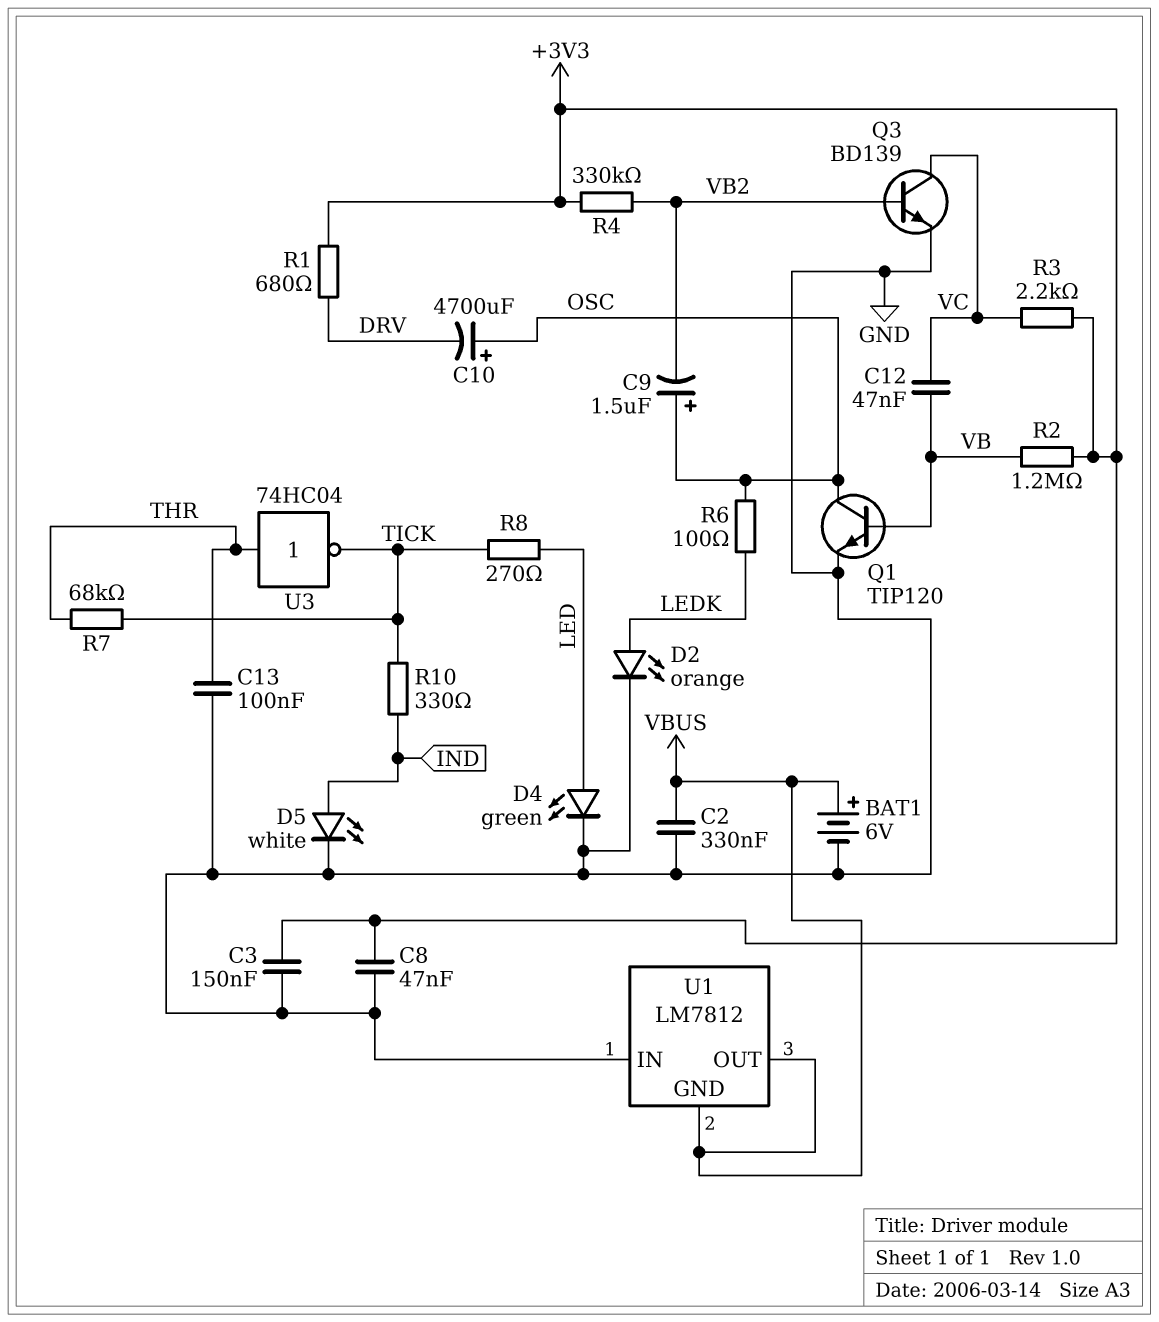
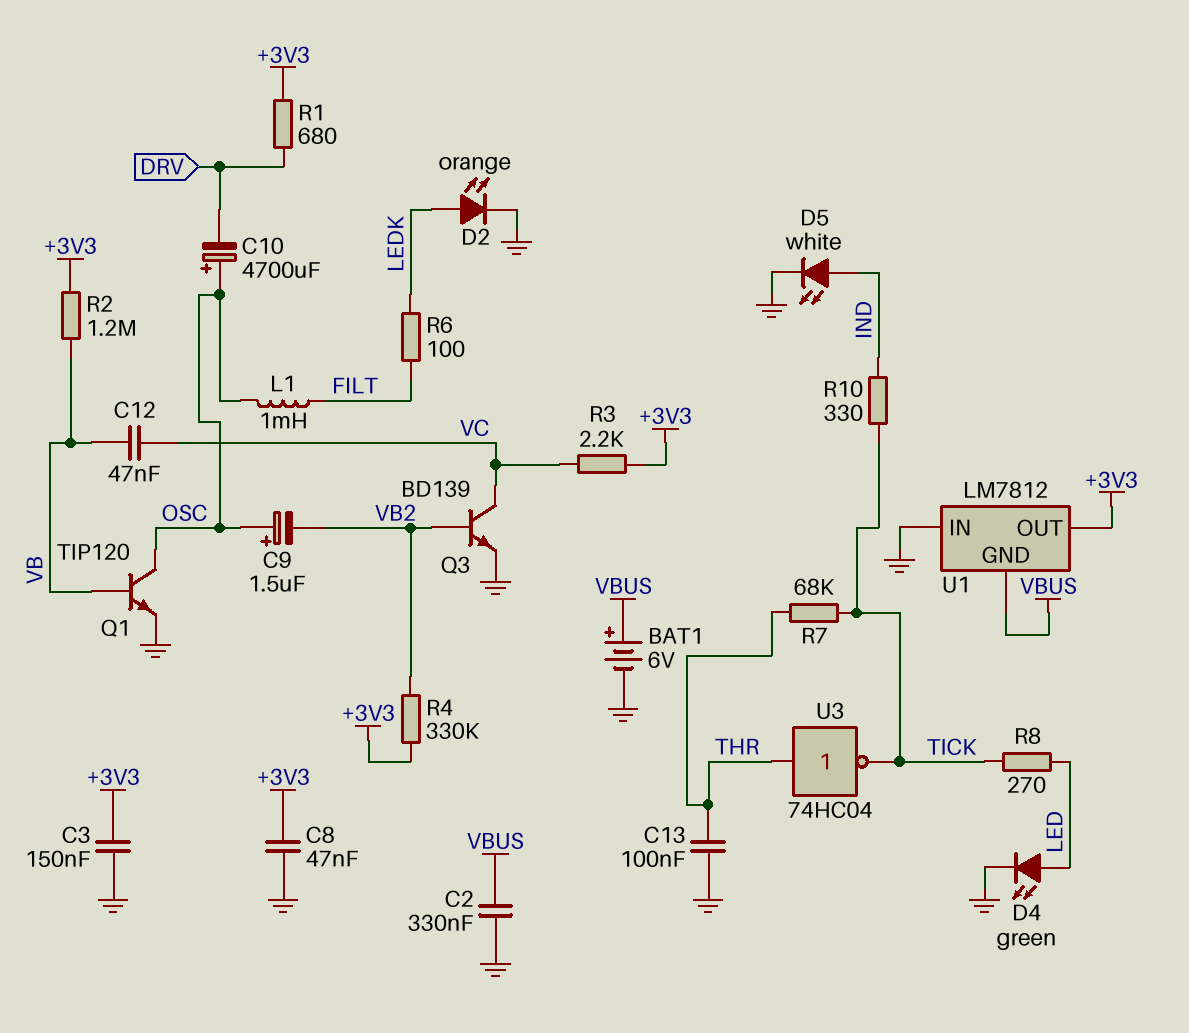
L1: none -> 1mH (FILT, OSC)
R6: 100 (LEDK, OSC) -> 100 (FILT, LEDK)
U1 pin OUT: VBUS -> +3V3

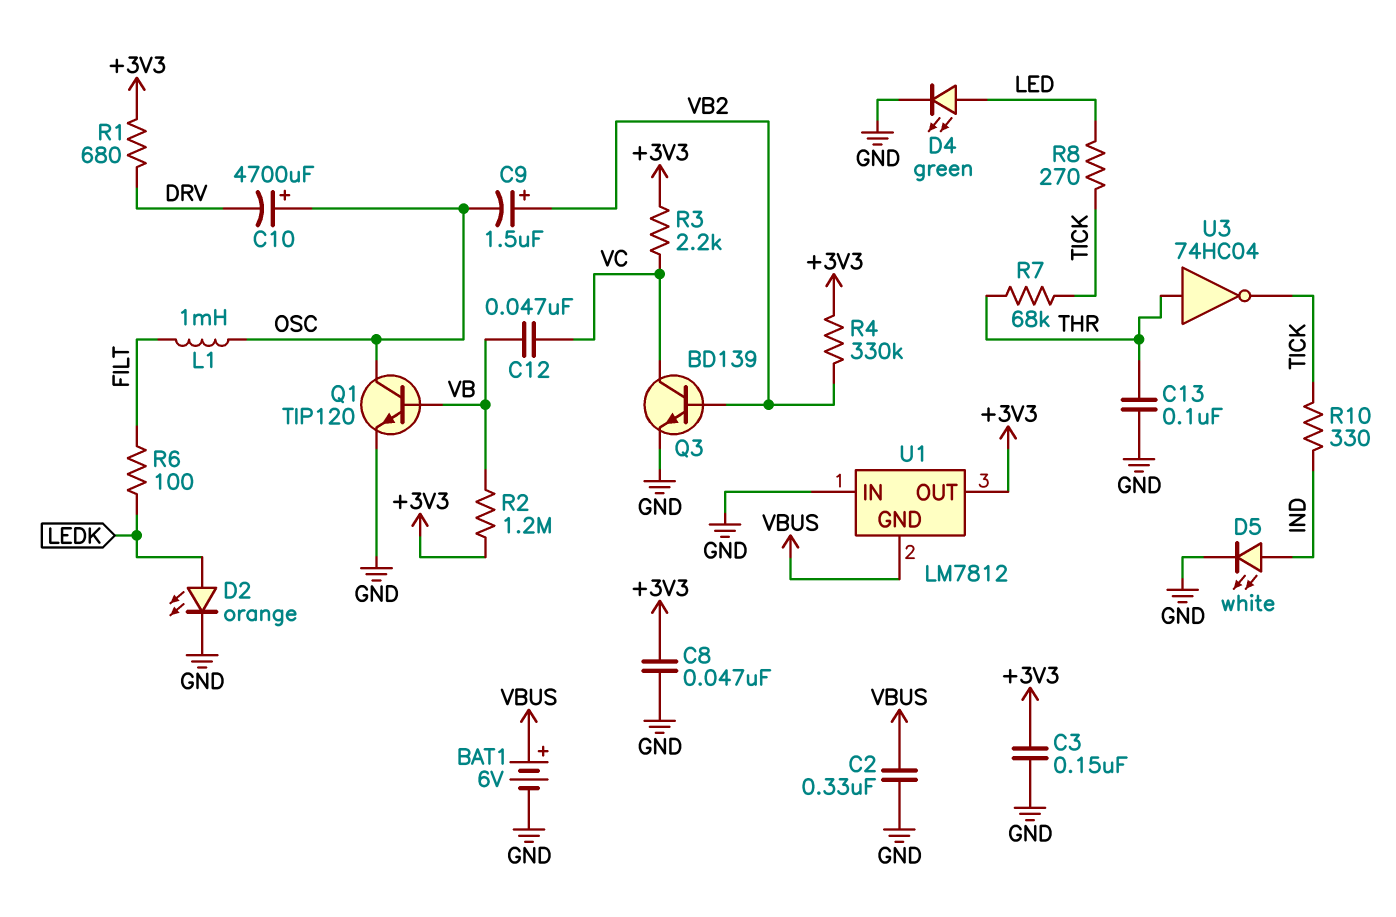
C9: 1.5uF (plus OSC, minus VB2) -> 1.5uF (plus VB2, minus OSC)

